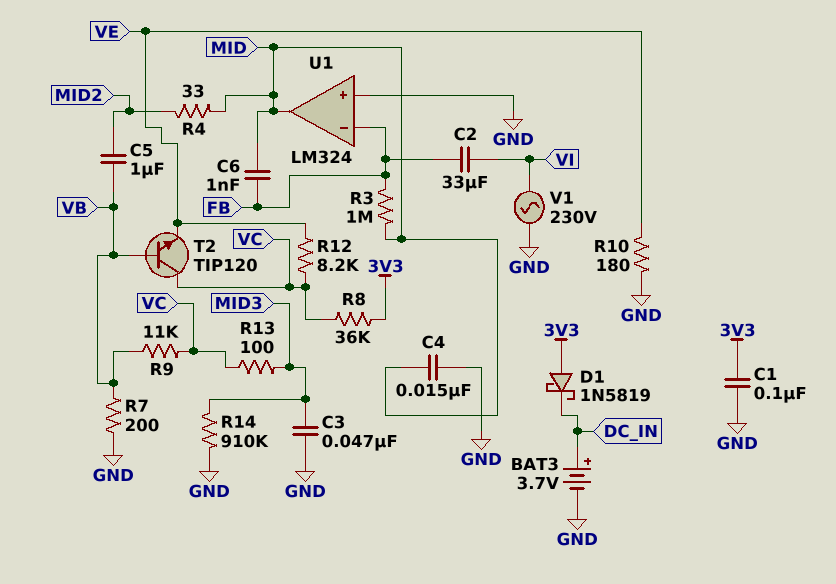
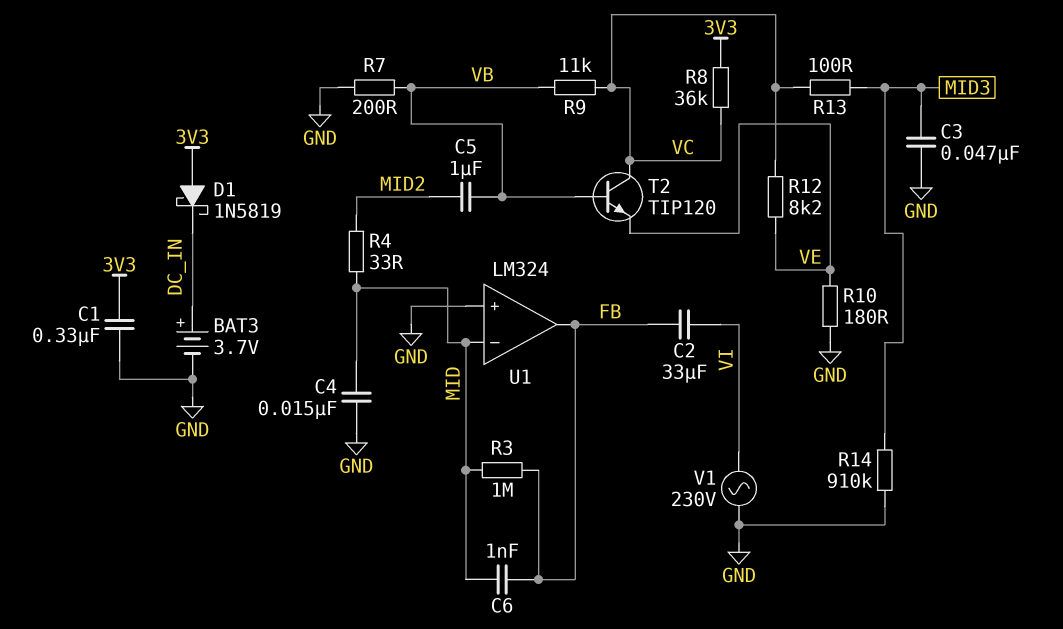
C1: 100nF (3V3, GND) -> 330nF (3V3, GND)
U1 pin in-: FB -> MID
U1 pin out: MID -> FB

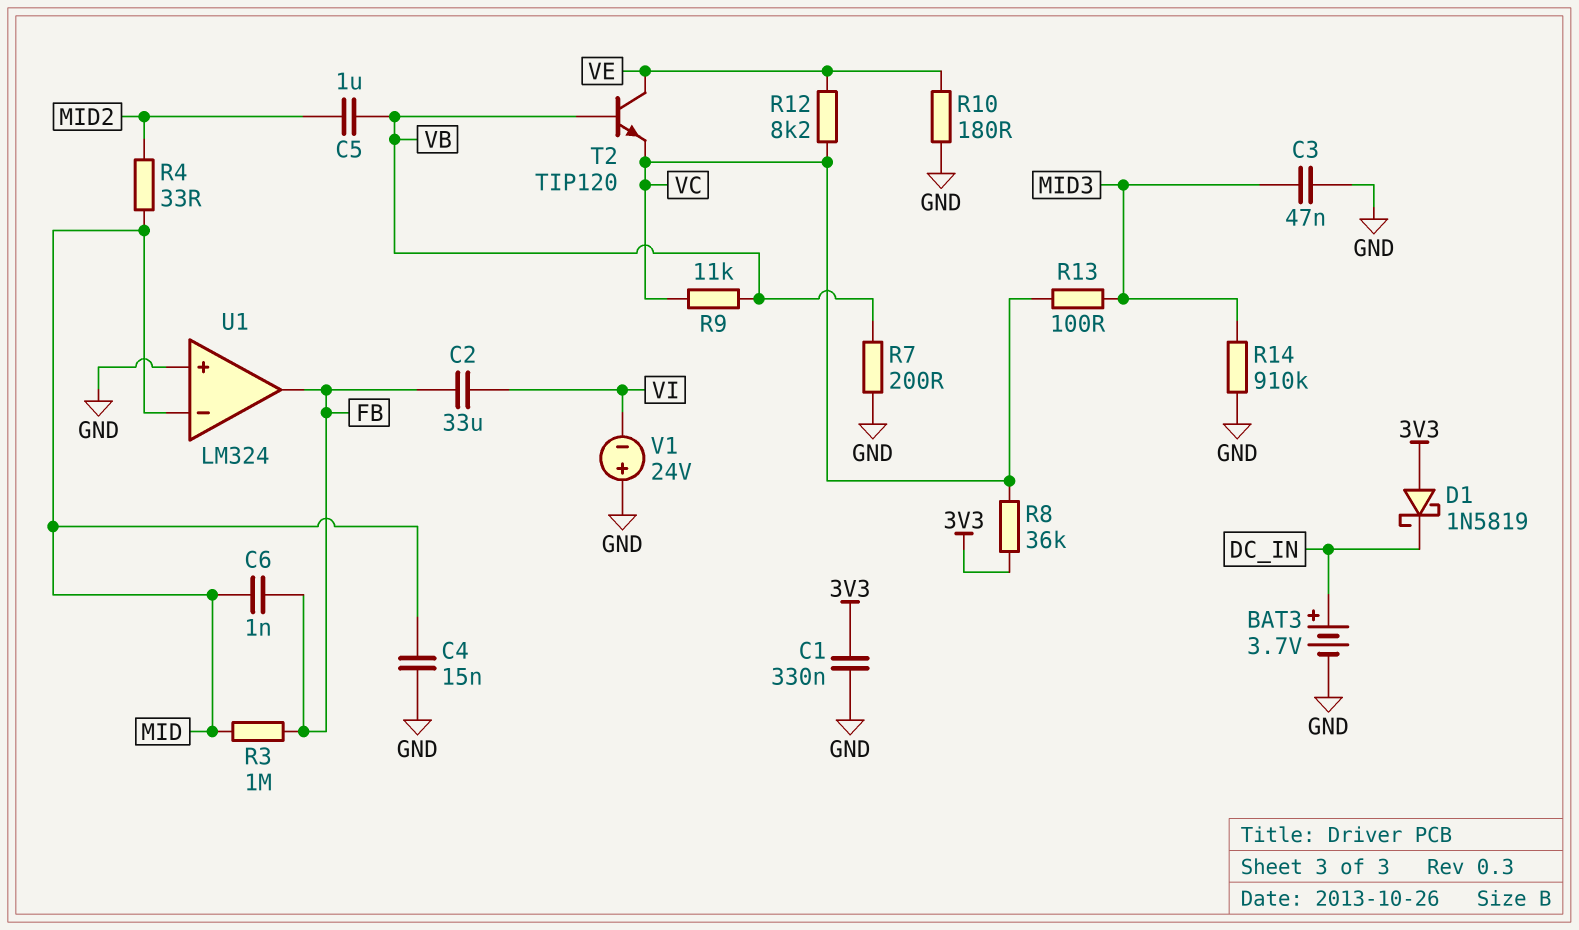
T2: NPN TIP120 (B VB, C VC, E VE) -> NPN TIP120 (B VB, C VE, E VC)
V1: AC 230V (GND, VI) -> 24V (plus GND, minus VI)

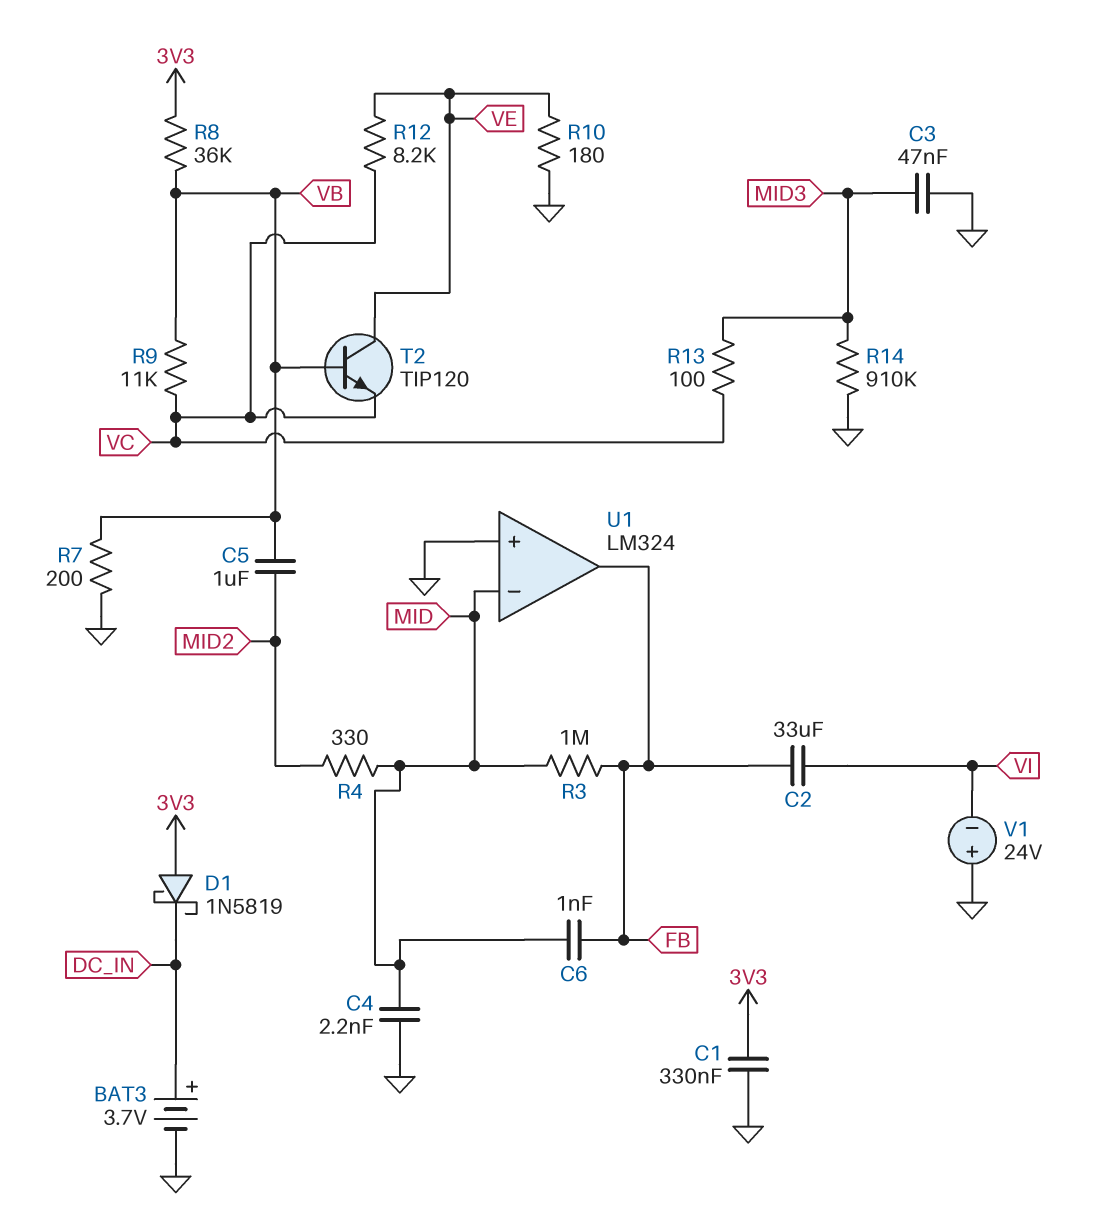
C4: 15nF (GND, MID) -> 2.2nF (GND, MID)
R4: 33 (MID, MID2) -> 330 (MID, MID2)
R8: 36k (3V3, VC) -> 36k (3V3, VB)

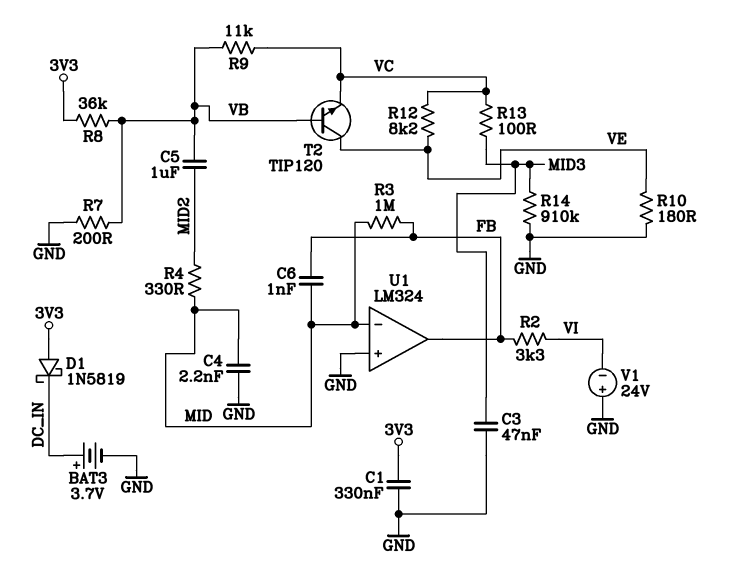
C2: 33uF (FB, VI) -> none
R2: none -> 3.3k (FB, VI)

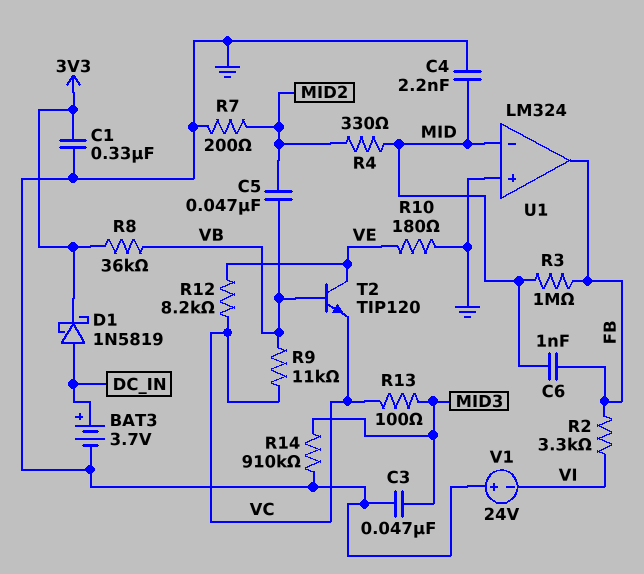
C5: 1uF (MID2, VB) -> 47nF (MID2, VB)
D1: schottky 1N5819 (A 3V3, K DC_IN) -> schottky 1N5819 (A DC_IN, K 3V3)
R7: 200 (GND, VB) -> 200 (GND, MID2)

